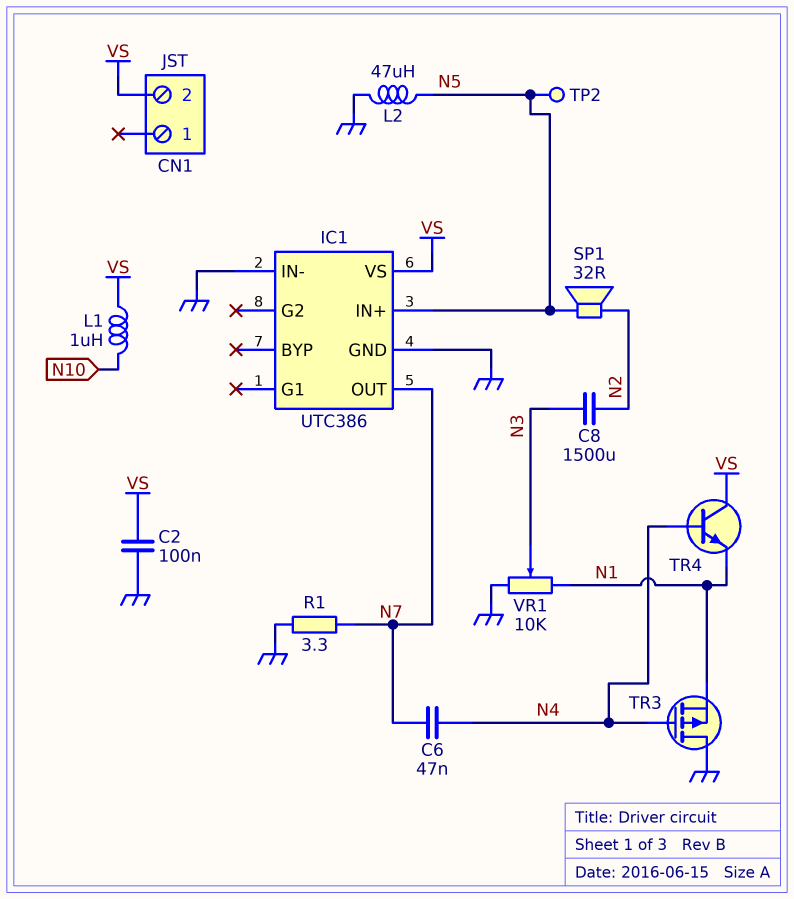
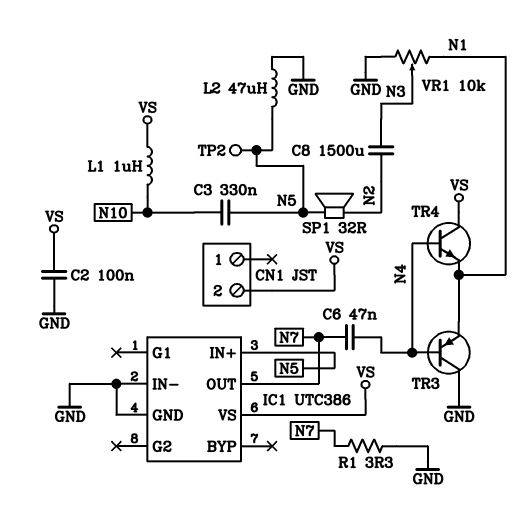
C3: none -> 330nF (N5, N10)
TR3: PMOS (G N4, D GND, S N1) -> PNP (B N4, C GND, E N1)

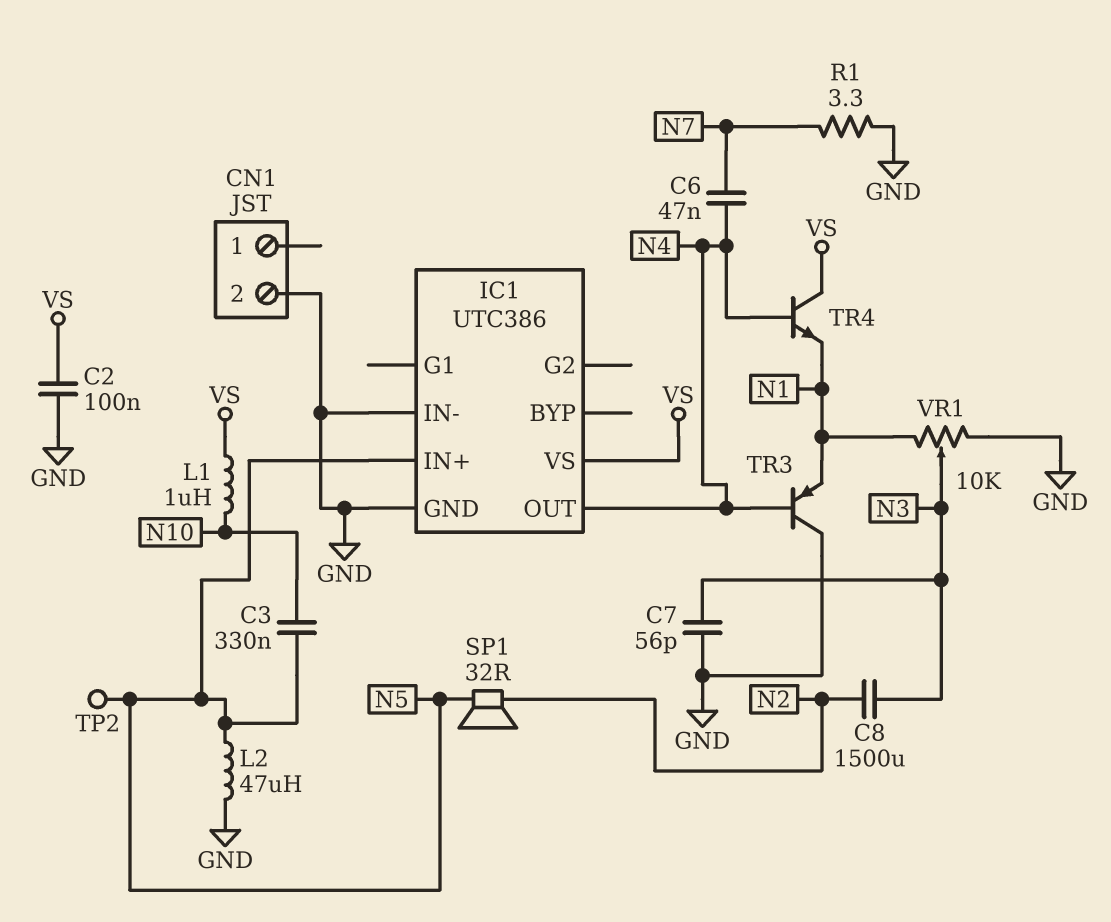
C7: none -> 56pF (GND, N3)
CN1 pin 2: VS -> GND
IC1 pin OUT: N7 -> N4

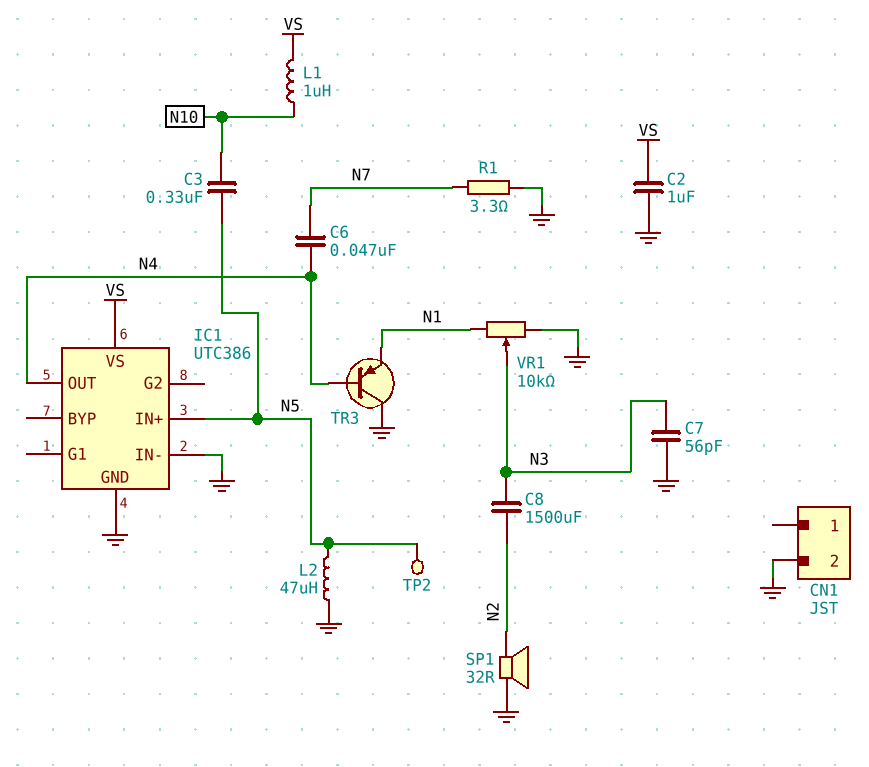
C2: 100nF (GND, VS) -> 1uF (GND, VS)
SP1: speaker 32R (N2, N5) -> speaker 32R (GND, N2)
TR4: NPN (B N4, C VS, E N1) -> none

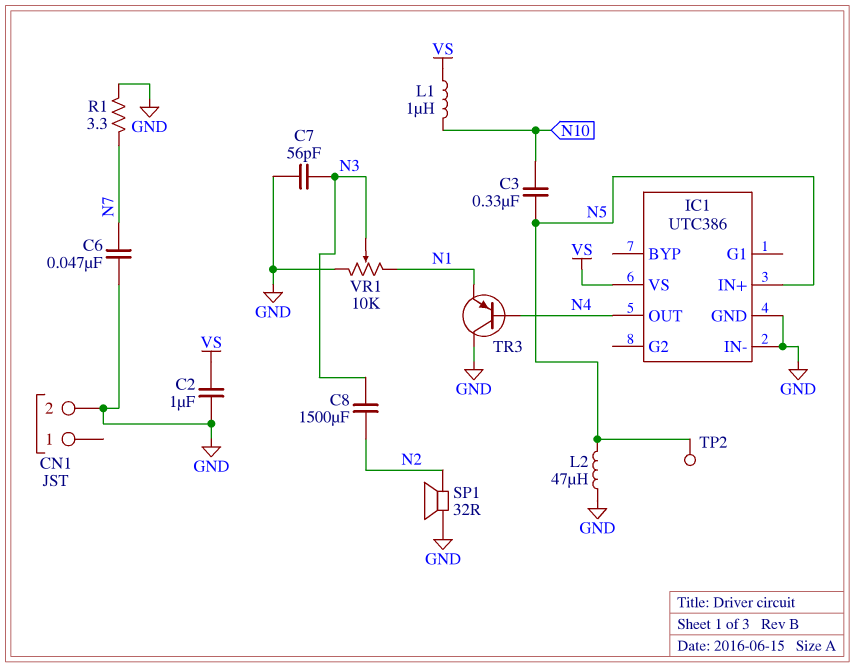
C6: 47nF (N4, N7) -> 47nF (GND, N7)

